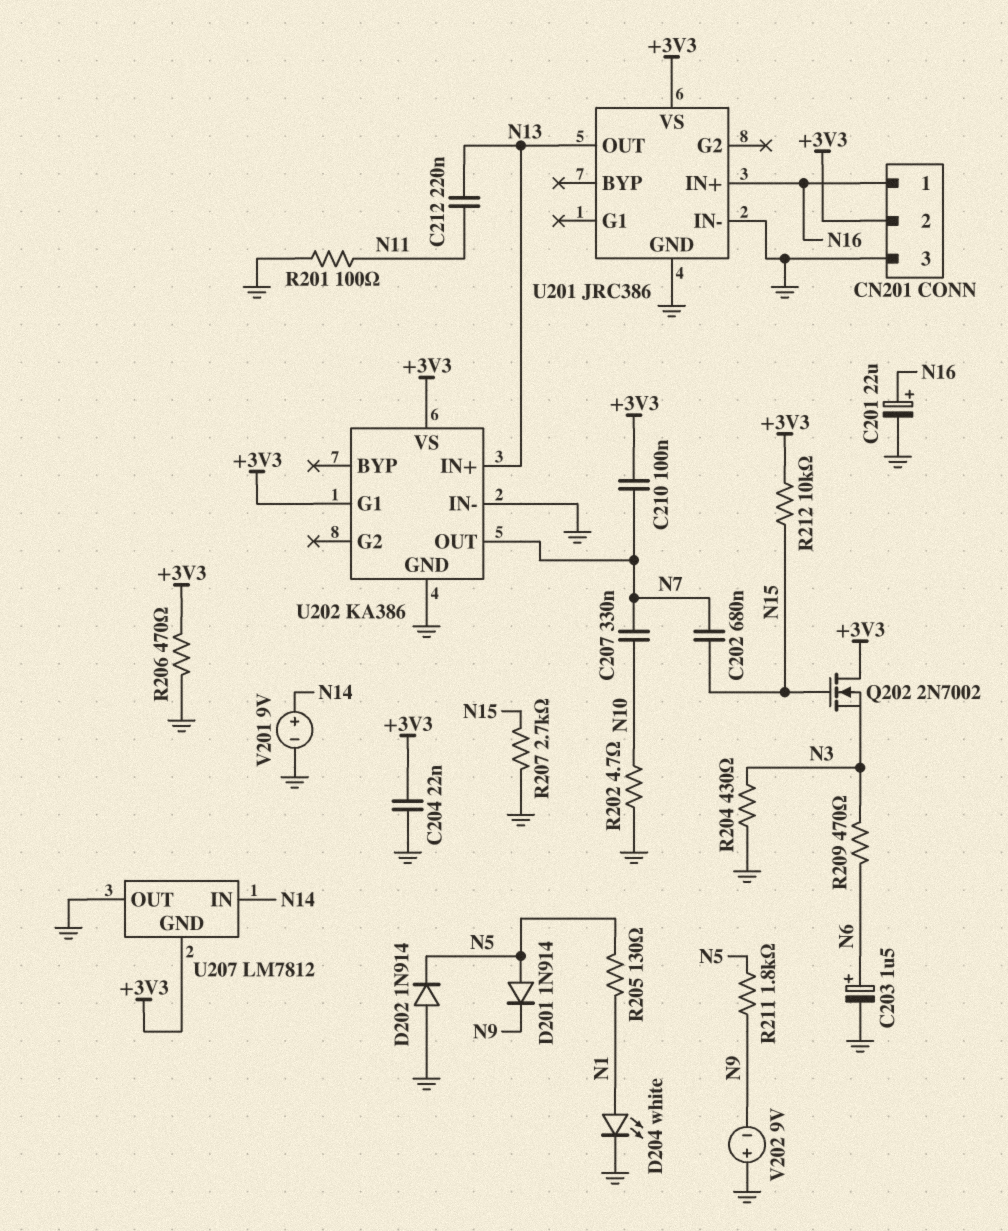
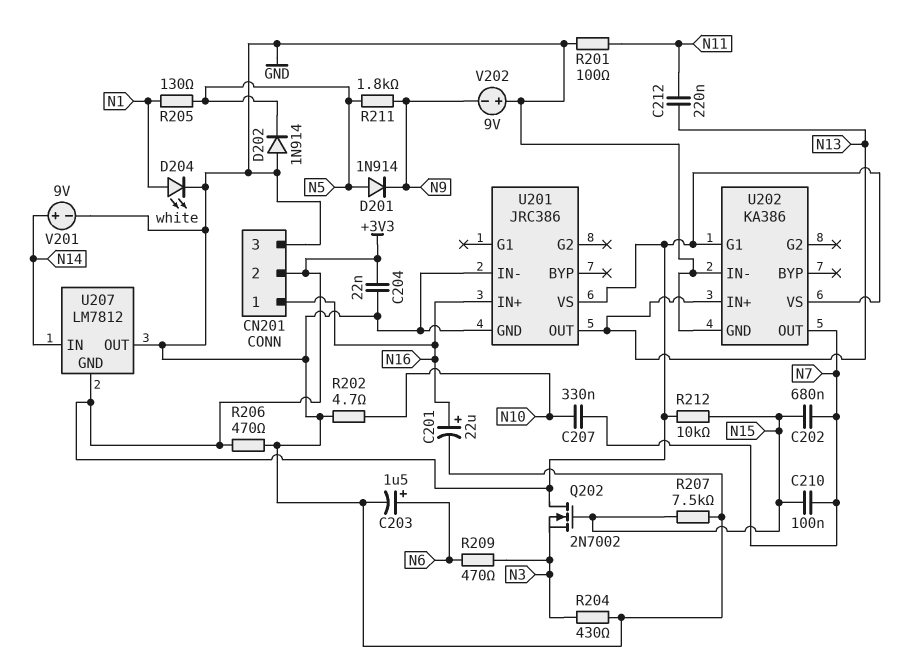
C210: 100nF (+3V3, N7) -> 100nF (N7, N15)
R207: 2.7k (GND, N15) -> 7.5k (GND, N15)

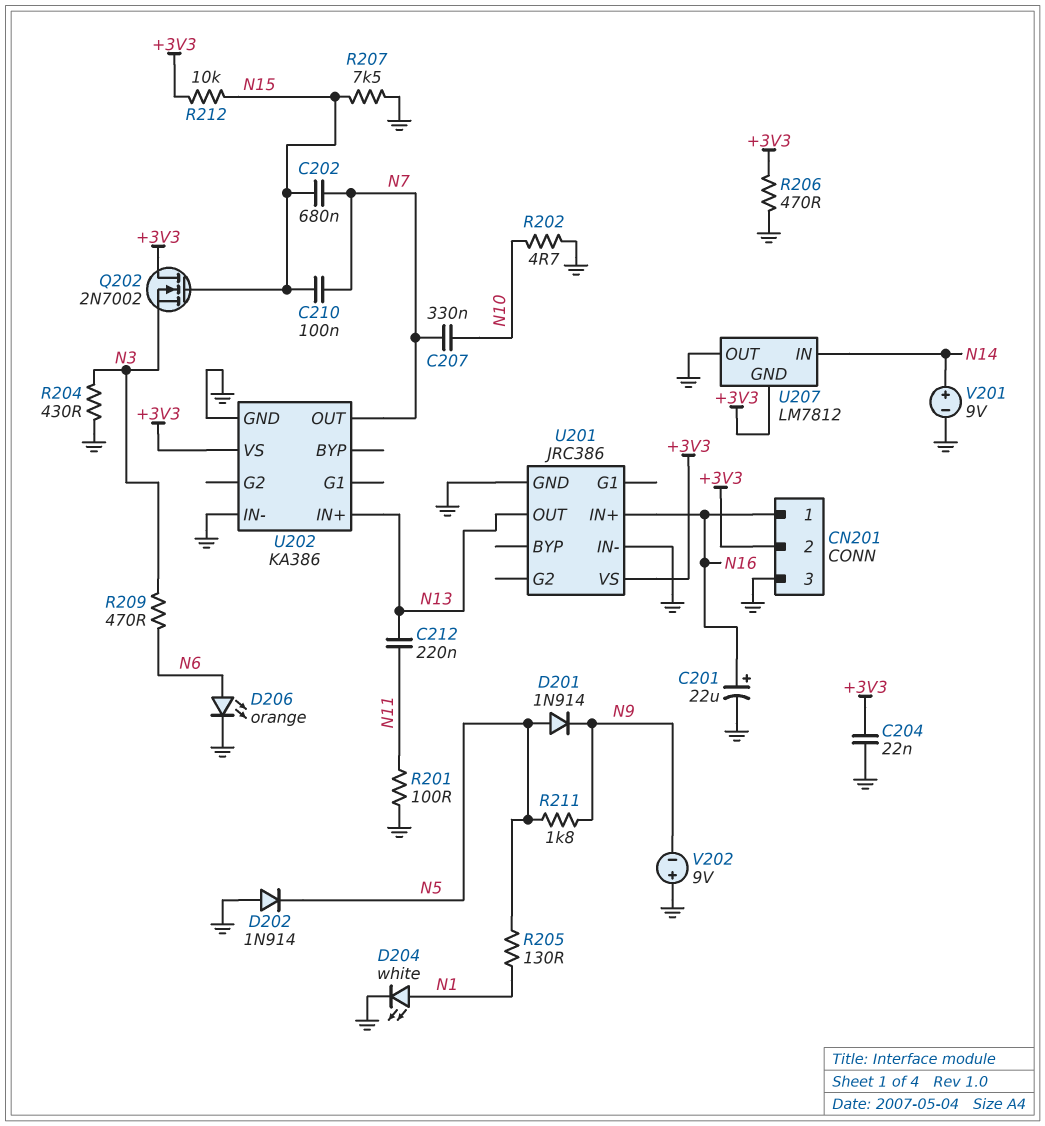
C203: 1.5uF (plus N6, minus GND) -> none
D206: none -> LED orange (A N6, K GND)
U202 pin G1: +3V3 -> none

